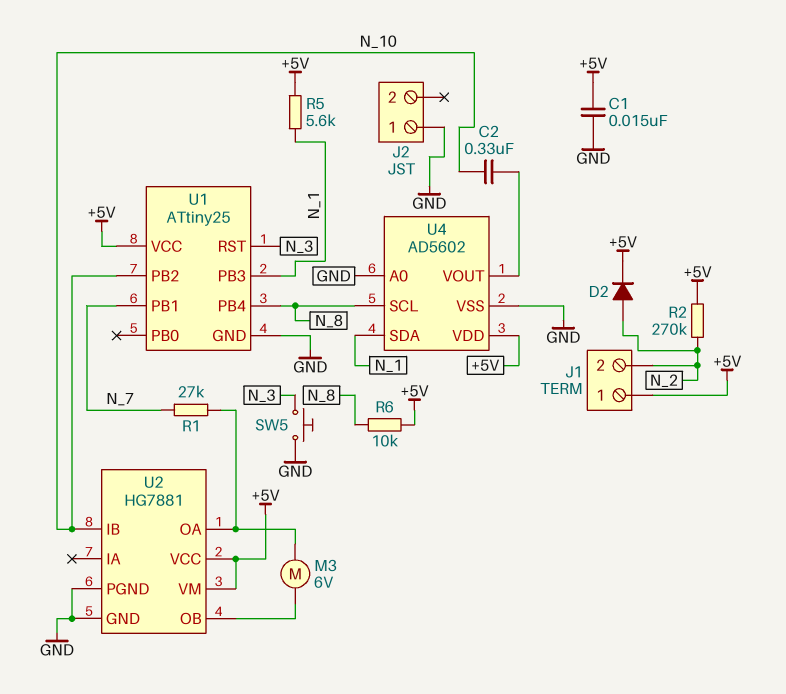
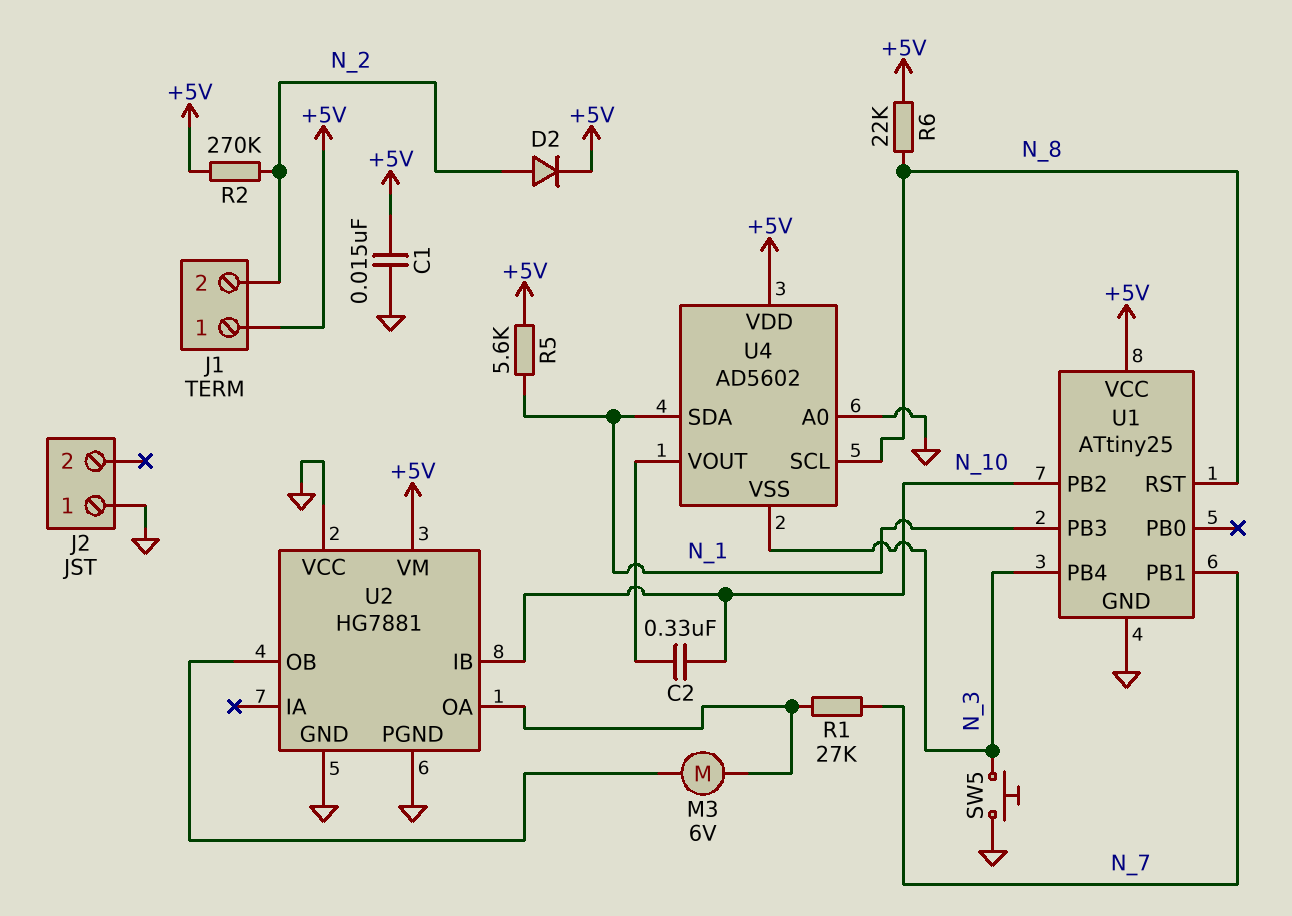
R6: 10k (+5V, N_8) -> 22k (+5V, N_8)
U1 pin PB4: N_8 -> N_3
U1 pin RST: N_3 -> N_8
U2 pin VCC: +5V -> GND
U4 pin VSS: GND -> N_3

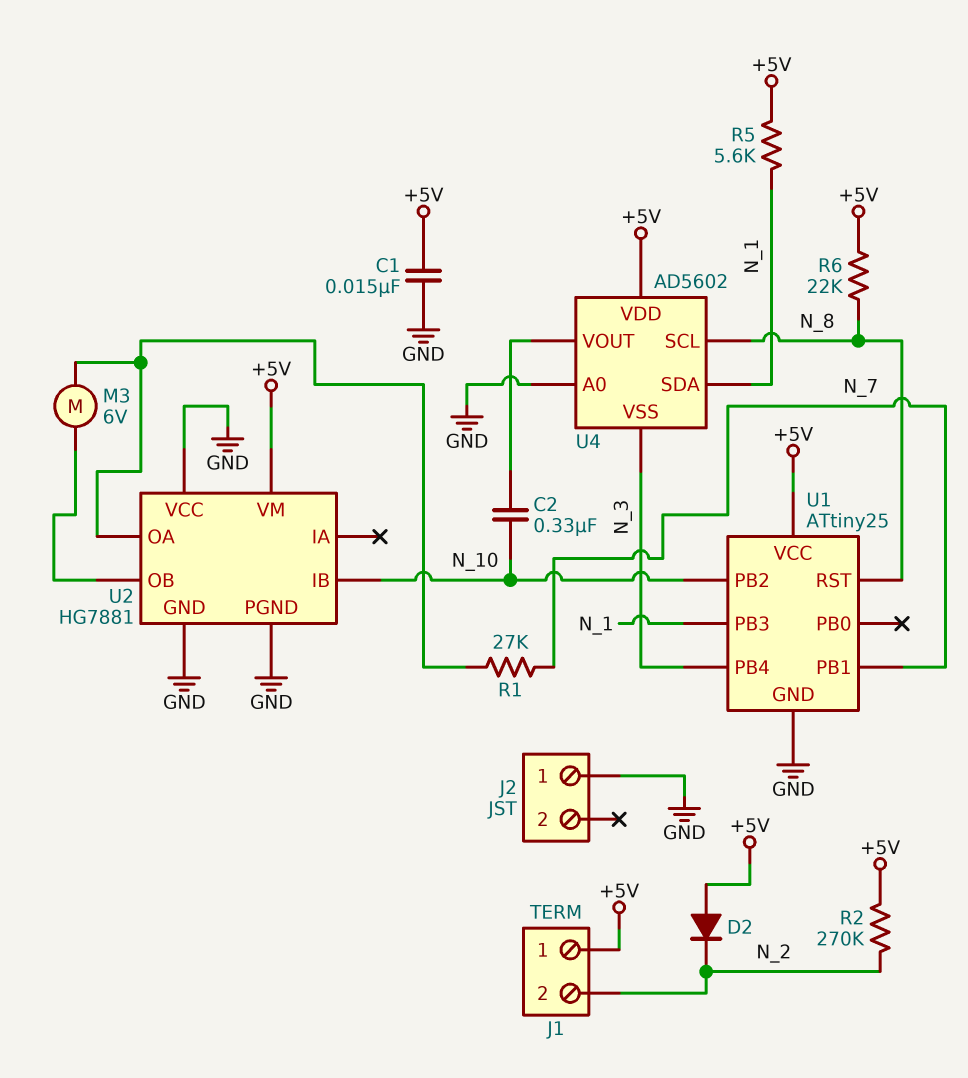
D2: diode (A N_2, K +5V) -> diode (A +5V, K N_2)
SW5: button (GND, N_3) -> none

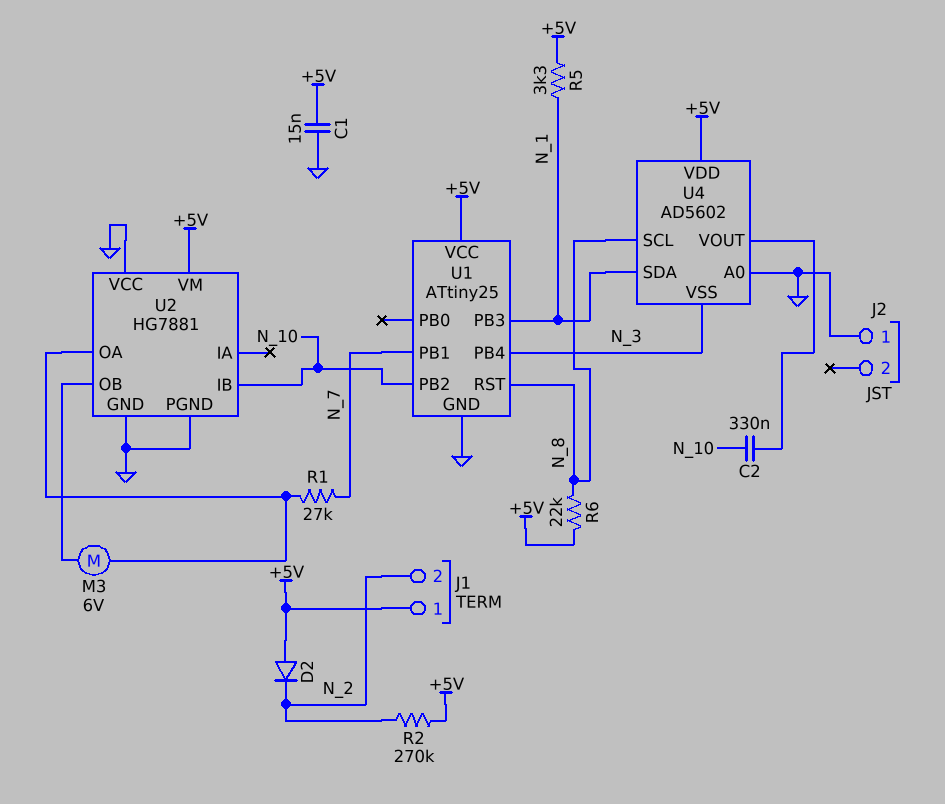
R5: 5.6k (+5V, N_1) -> 3.3k (+5V, N_1)

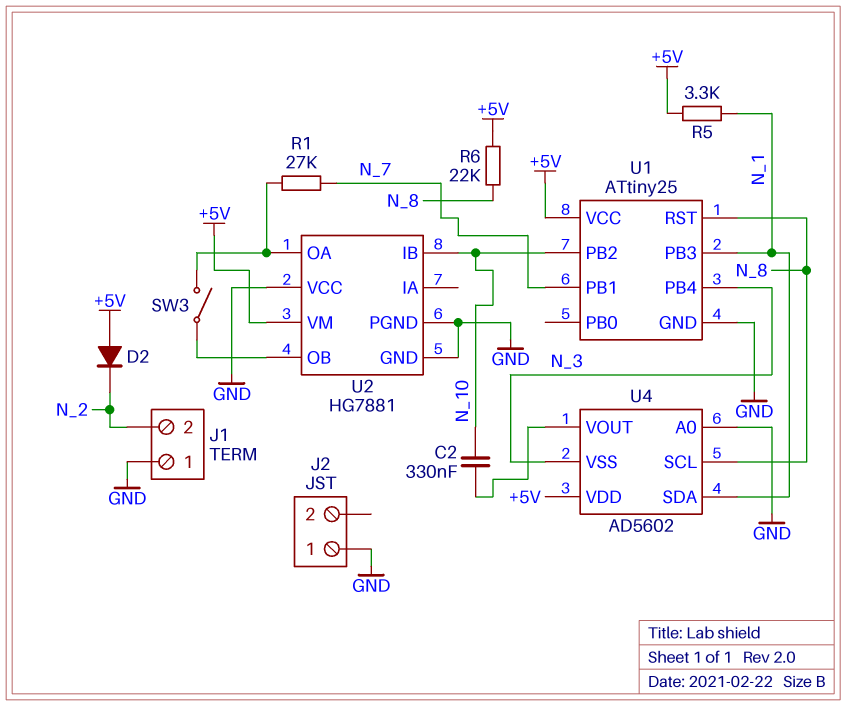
C1: 15nF (+5V, GND) -> none
J1 pin 1: +5V -> GND
M3: motor 6V (U2/OA, U2/OB) -> none
R2: 270k (+5V, N_2) -> none
SW3: none -> switch (U2/OA, U2/OB)

